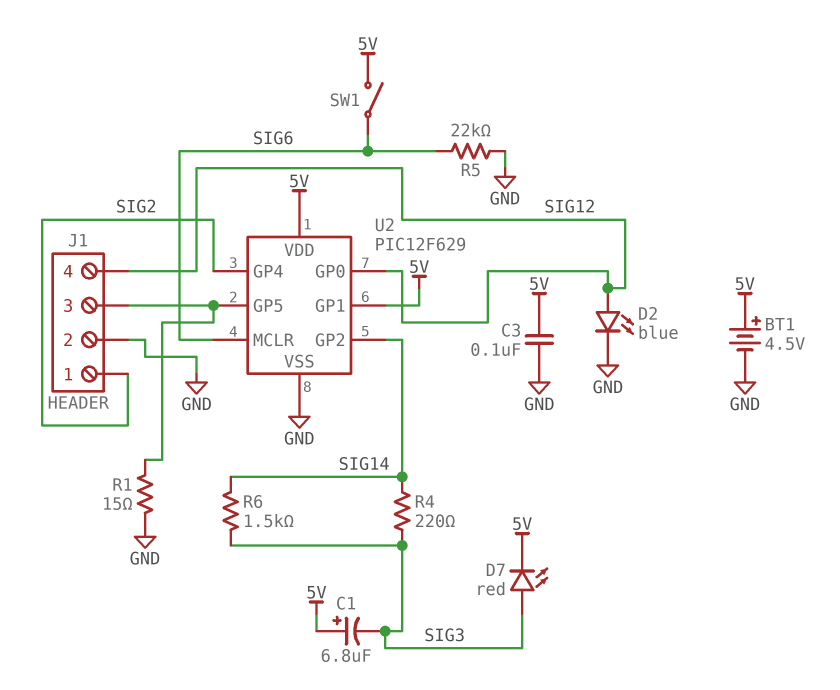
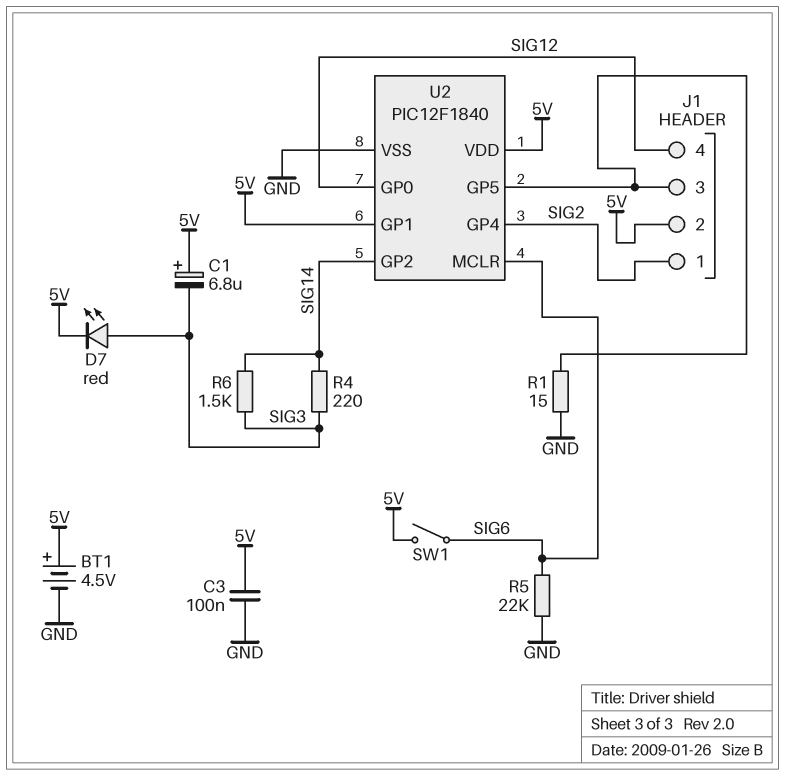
D2: LED blue (A SIG12, K GND) -> none
J1 pin 2: GND -> 5V
U2: PIC12F629 -> PIC12F1840

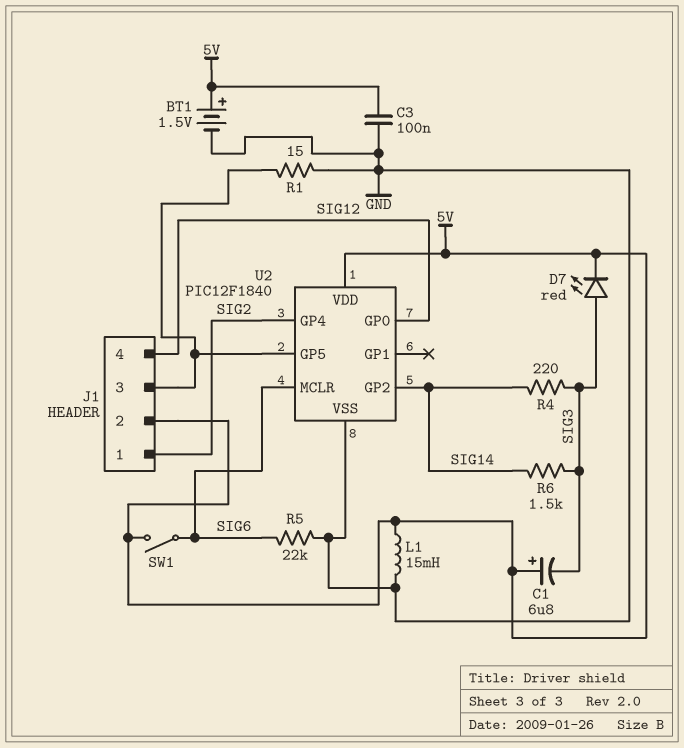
BT1: 4.5V (plus 5V, minus GND) -> 1.5V (plus 5V, minus GND)
L1: none -> 15mH (5V, GND)
U2 pin GP1: 5V -> none

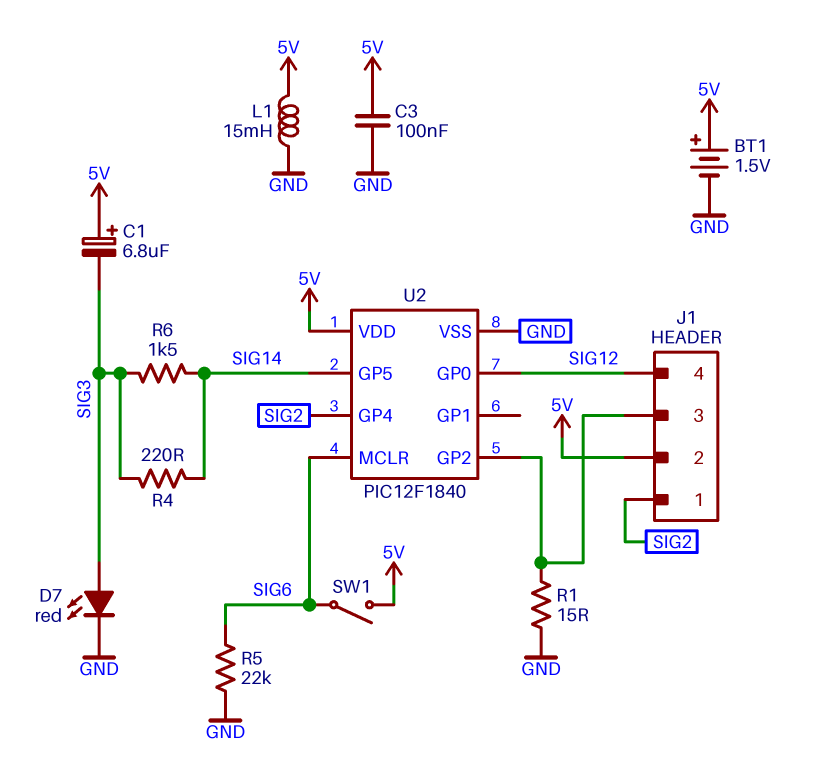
D7: LED red (A SIG3, K 5V) -> LED red (A SIG3, K GND)
U2 pin GP2: SIG14 -> J1/3
U2 pin GP5: J1/3 -> SIG14

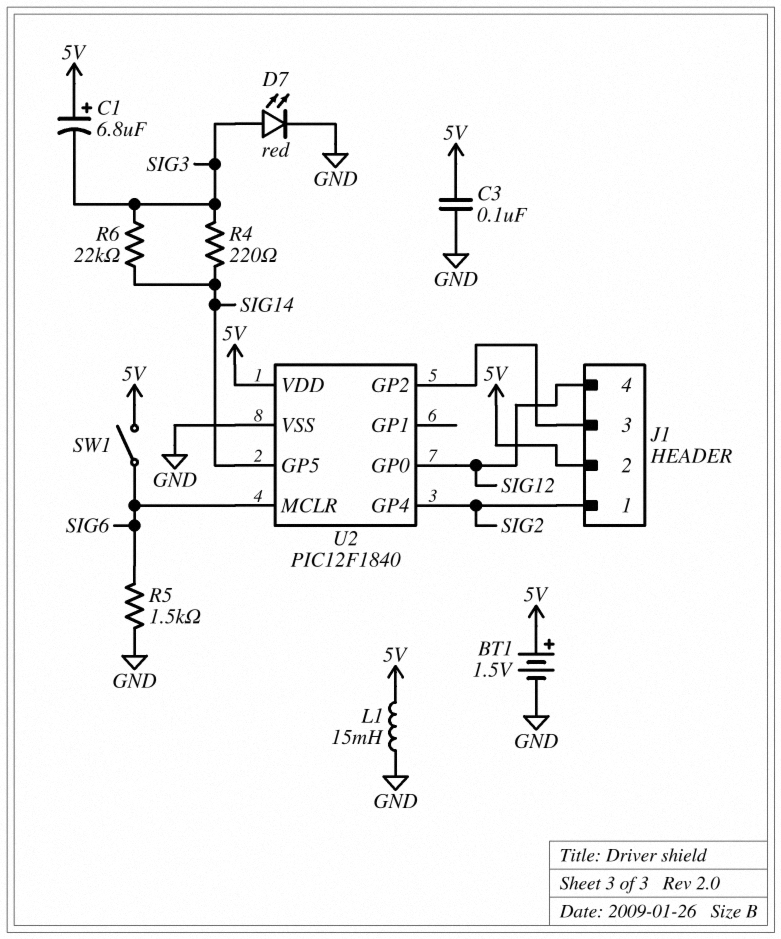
R1: 15 (GND, J1/3) -> none
R5: 22k (GND, SIG6) -> 1.5k (GND, SIG6)
R6: 1.5k (SIG3, SIG14) -> 22k (SIG3, SIG14)

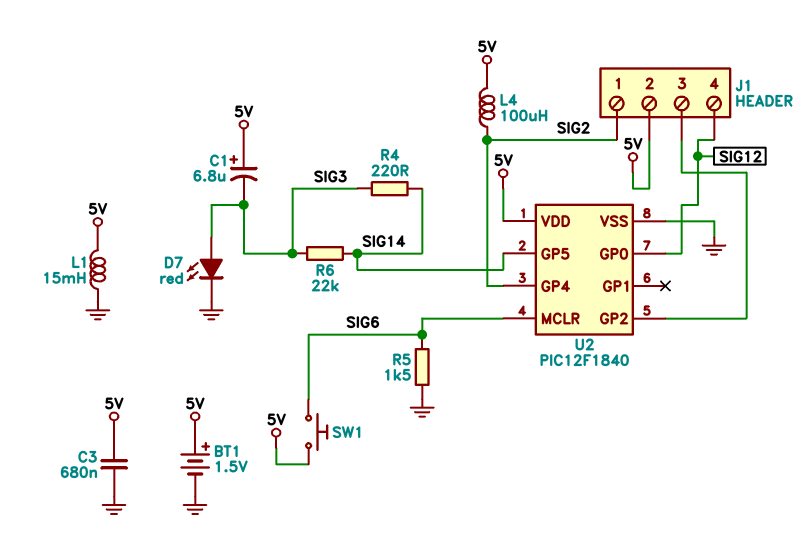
C3: 100nF (5V, GND) -> 680nF (5V, GND)
L4: none -> 100uH (5V, SIG2)
SW1: switch (5V, SIG6) -> button (5V, SIG6)

